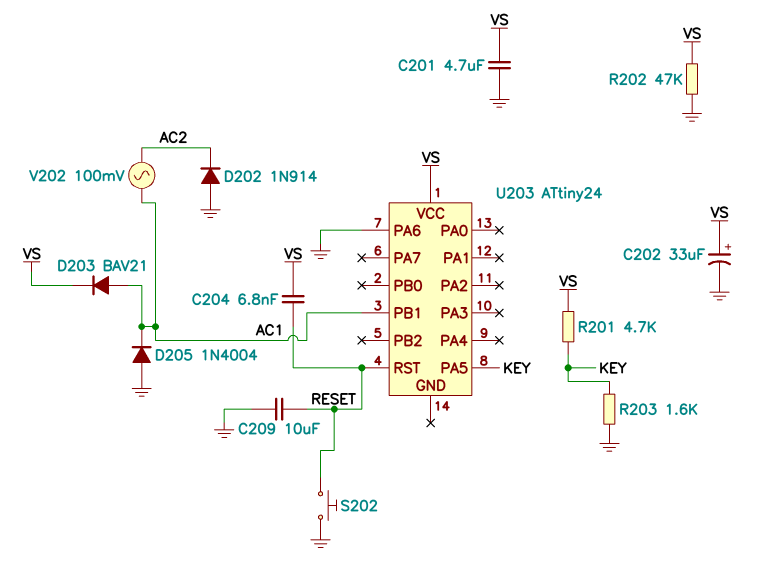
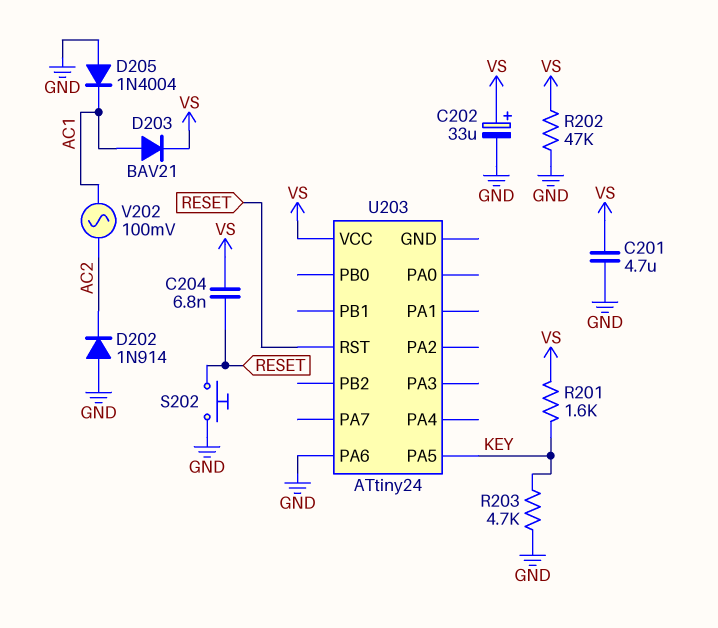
C209: 10uF (GND, RESET) -> none
R201: 4.7k (KEY, VS) -> 1.6k (KEY, VS)
R203: 1.6k (GND, KEY) -> 4.7k (GND, KEY)
U203 pin PB1: AC1 -> none

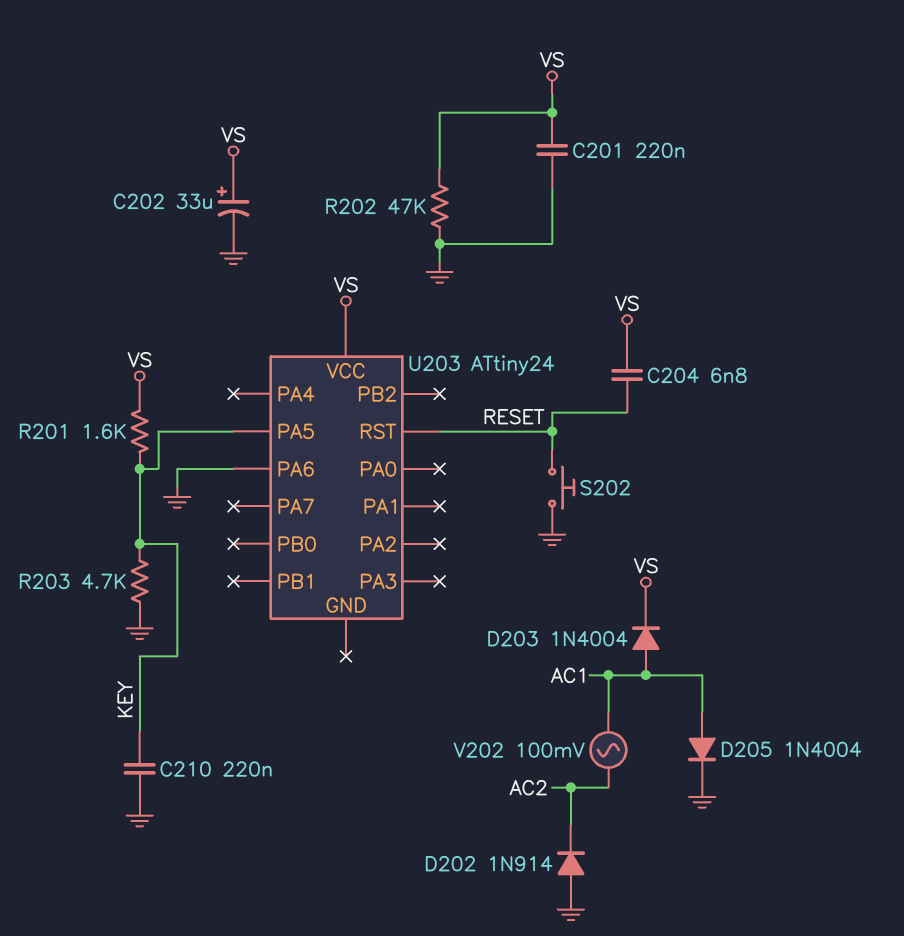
C201: 4.7uF (GND, VS) -> 220nF (GND, VS)
C210: none -> 220nF (GND, KEY)
D203: diode BAV21 (A AC1, K VS) -> diode 1N4004 (A AC1, K VS)
D205: diode 1N4004 (A GND, K AC1) -> diode 1N4004 (A AC1, K GND)

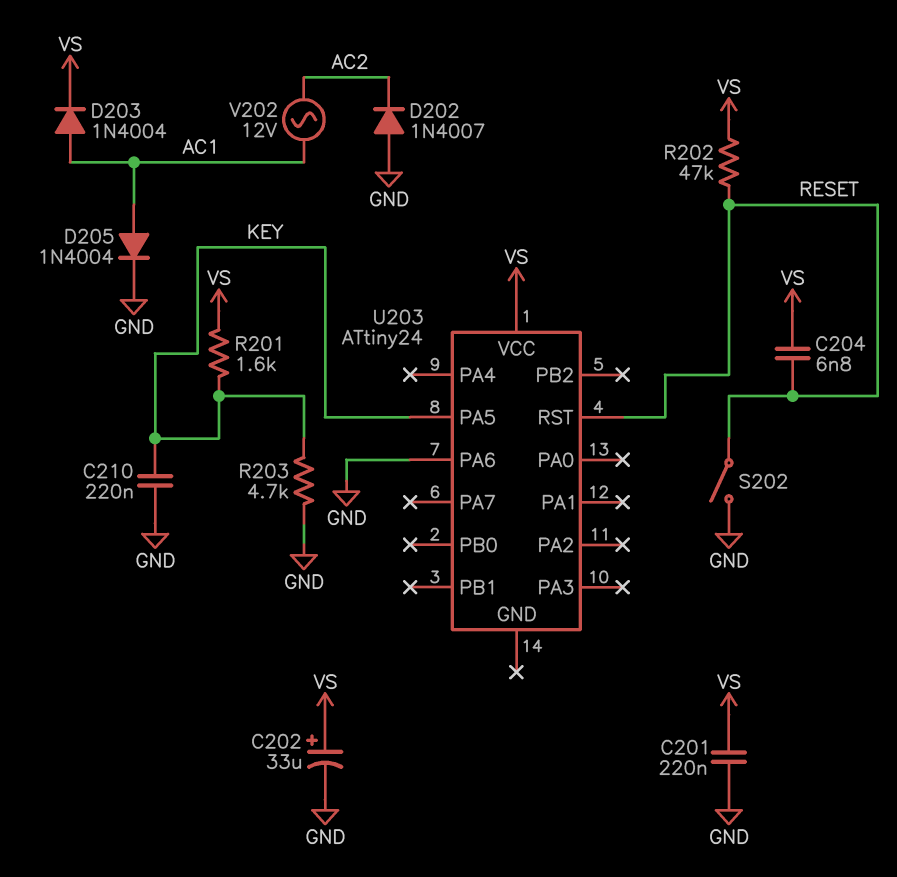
D202: diode 1N914 (A GND, K AC2) -> diode 1N4007 (A GND, K AC2)
R202: 47k (GND, VS) -> 47k (RESET, VS)
S202: button (GND, RESET) -> switch (GND, RESET)
V202: AC 100mV (AC1, AC2) -> AC 12V (AC1, AC2)

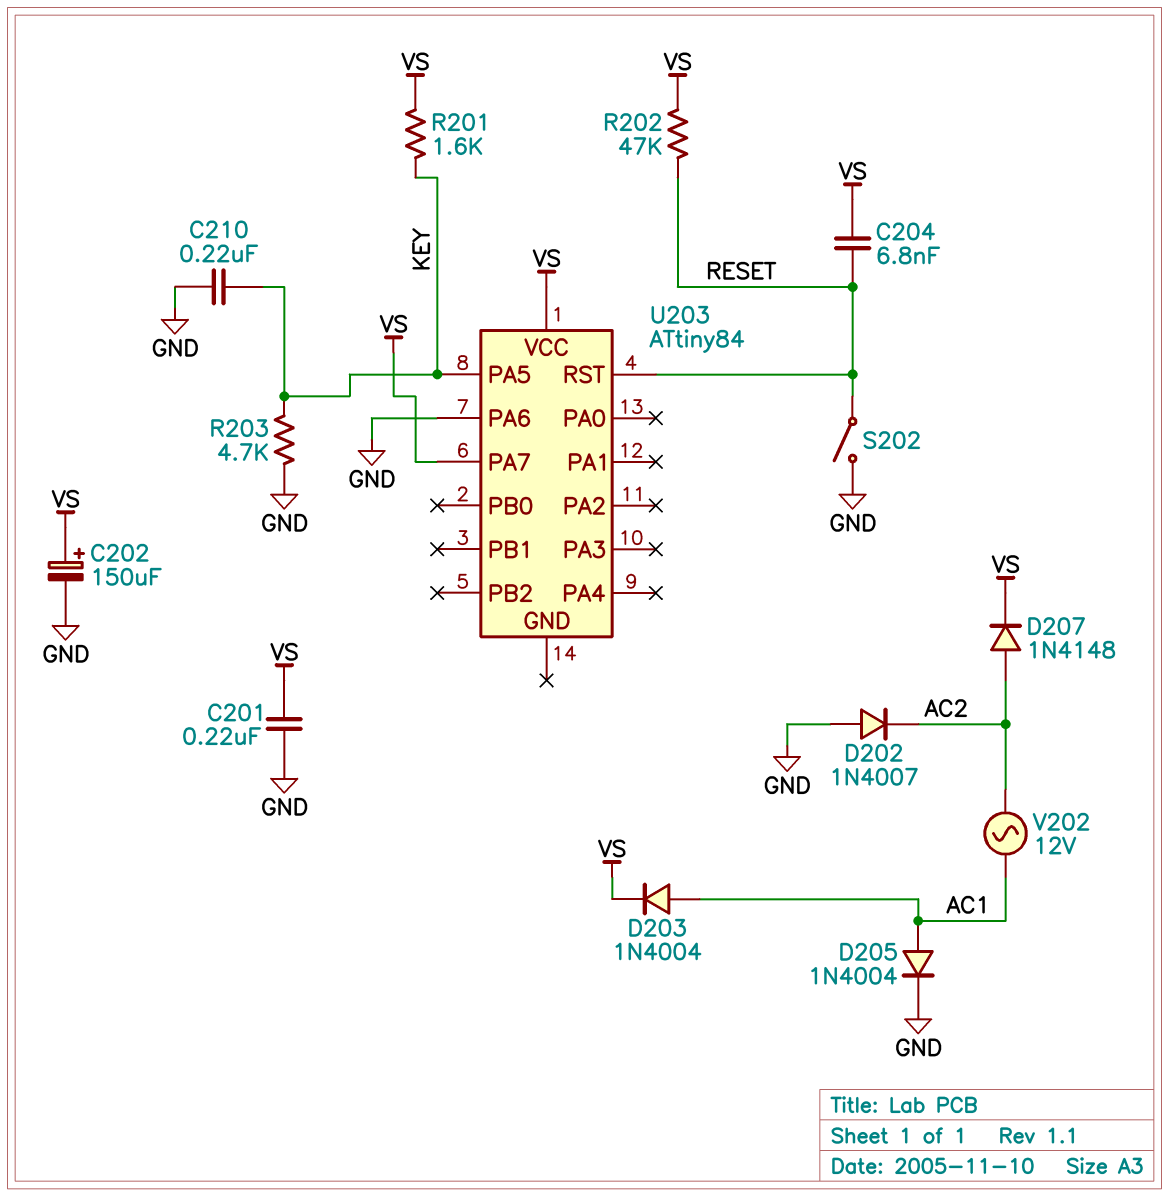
C202: 33uF (plus VS, minus GND) -> 150uF (plus VS, minus GND)
D207: none -> diode 1N4148 (A AC2, K VS)
U203: ATtiny24 -> ATtiny84
U203 pin PA7: none -> VS

